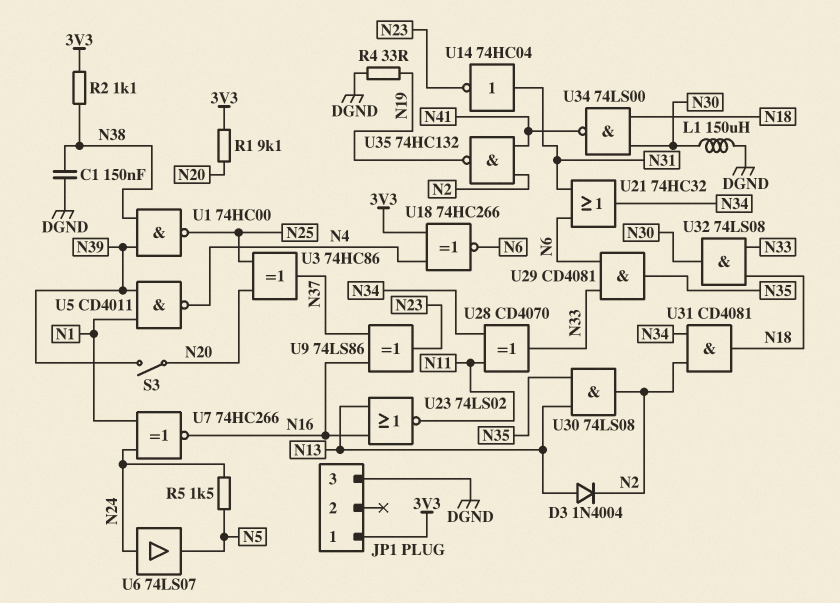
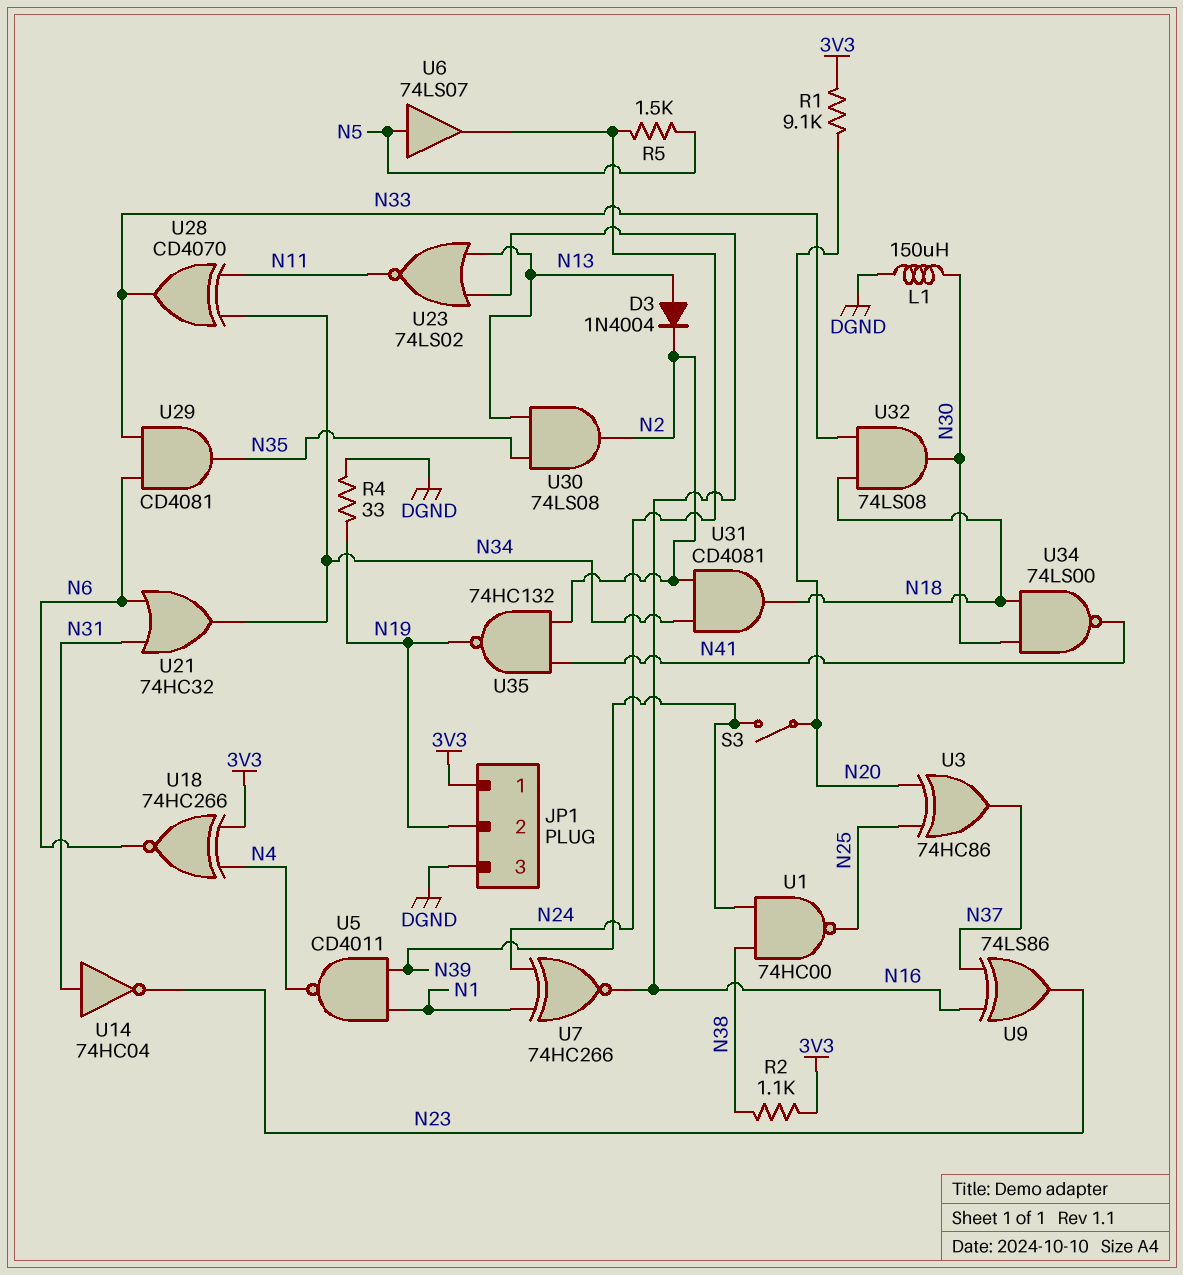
C1: 150nF (DGND, N38) -> none
JP1 pin 2: none -> N19
U6: buffer 74LS07 (in N24, out N5) -> buffer 74LS07 (in N5, out N24)

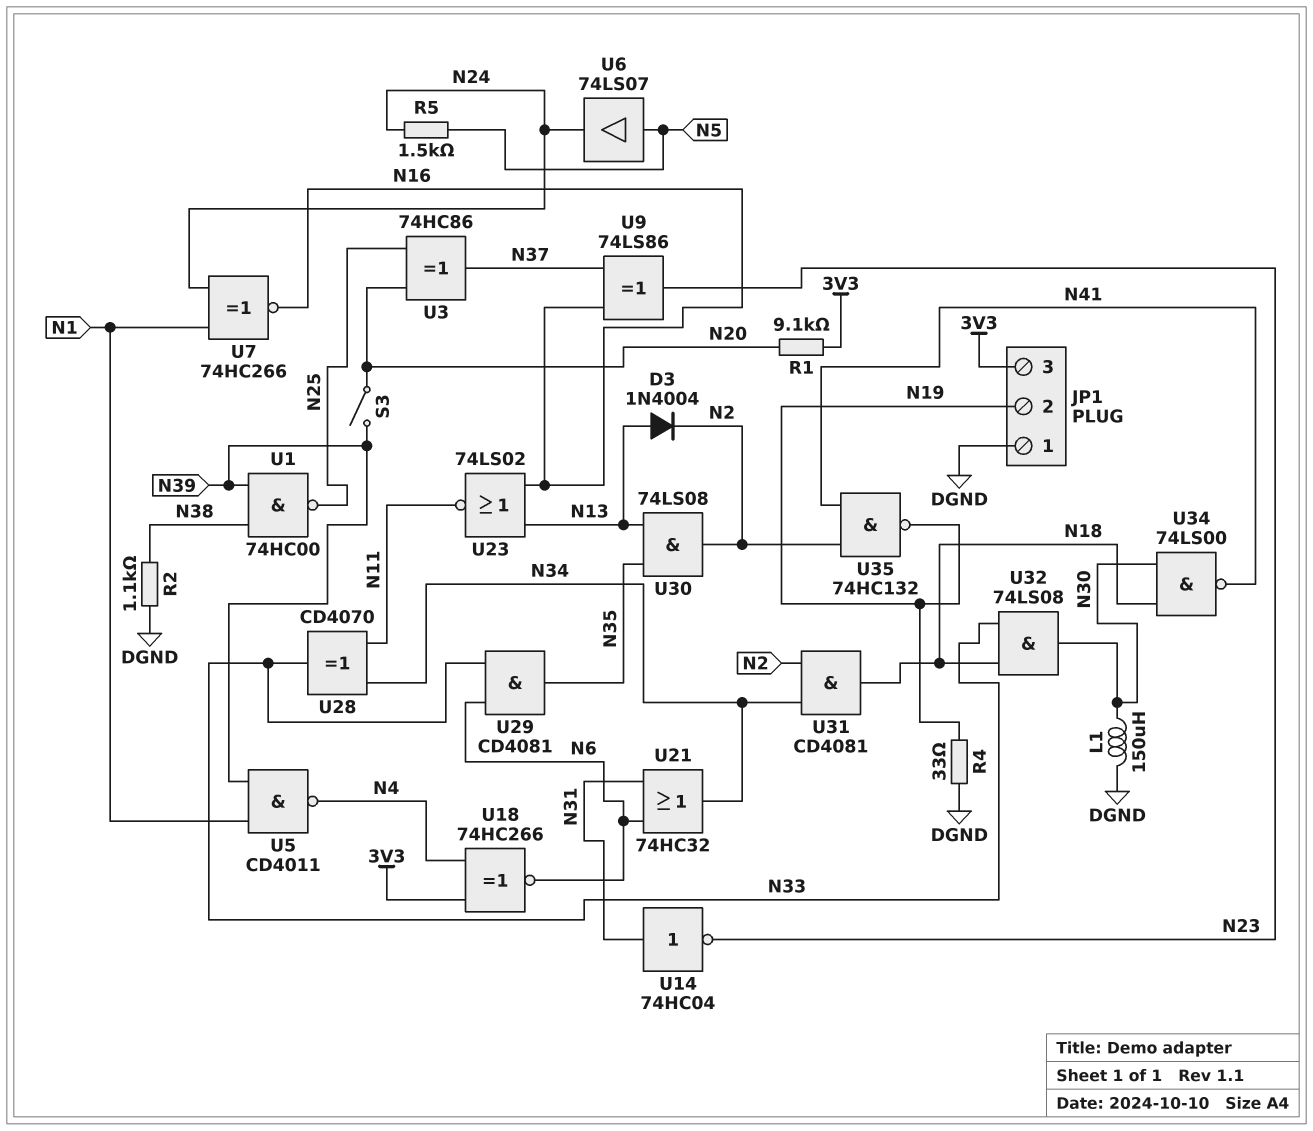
JP1 pin 1: 3V3 -> DGND
JP1 pin 3: DGND -> 3V3
R2: 1.1k (3V3, N38) -> 1.1k (DGND, N38)

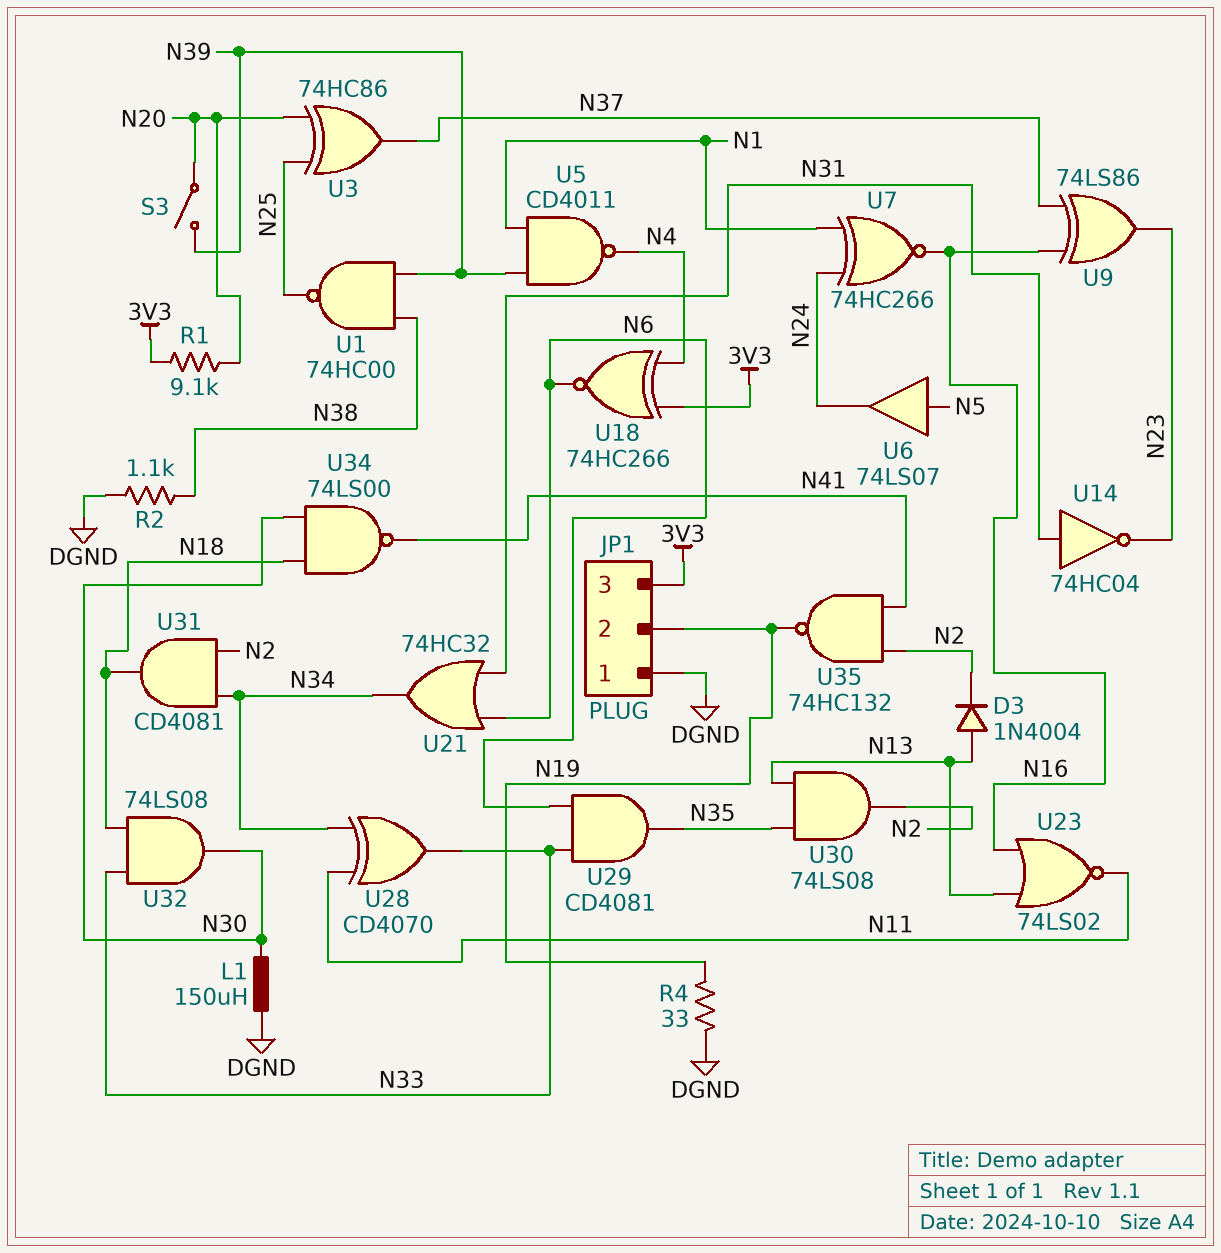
R5: 1.5k (N5, N24) -> none

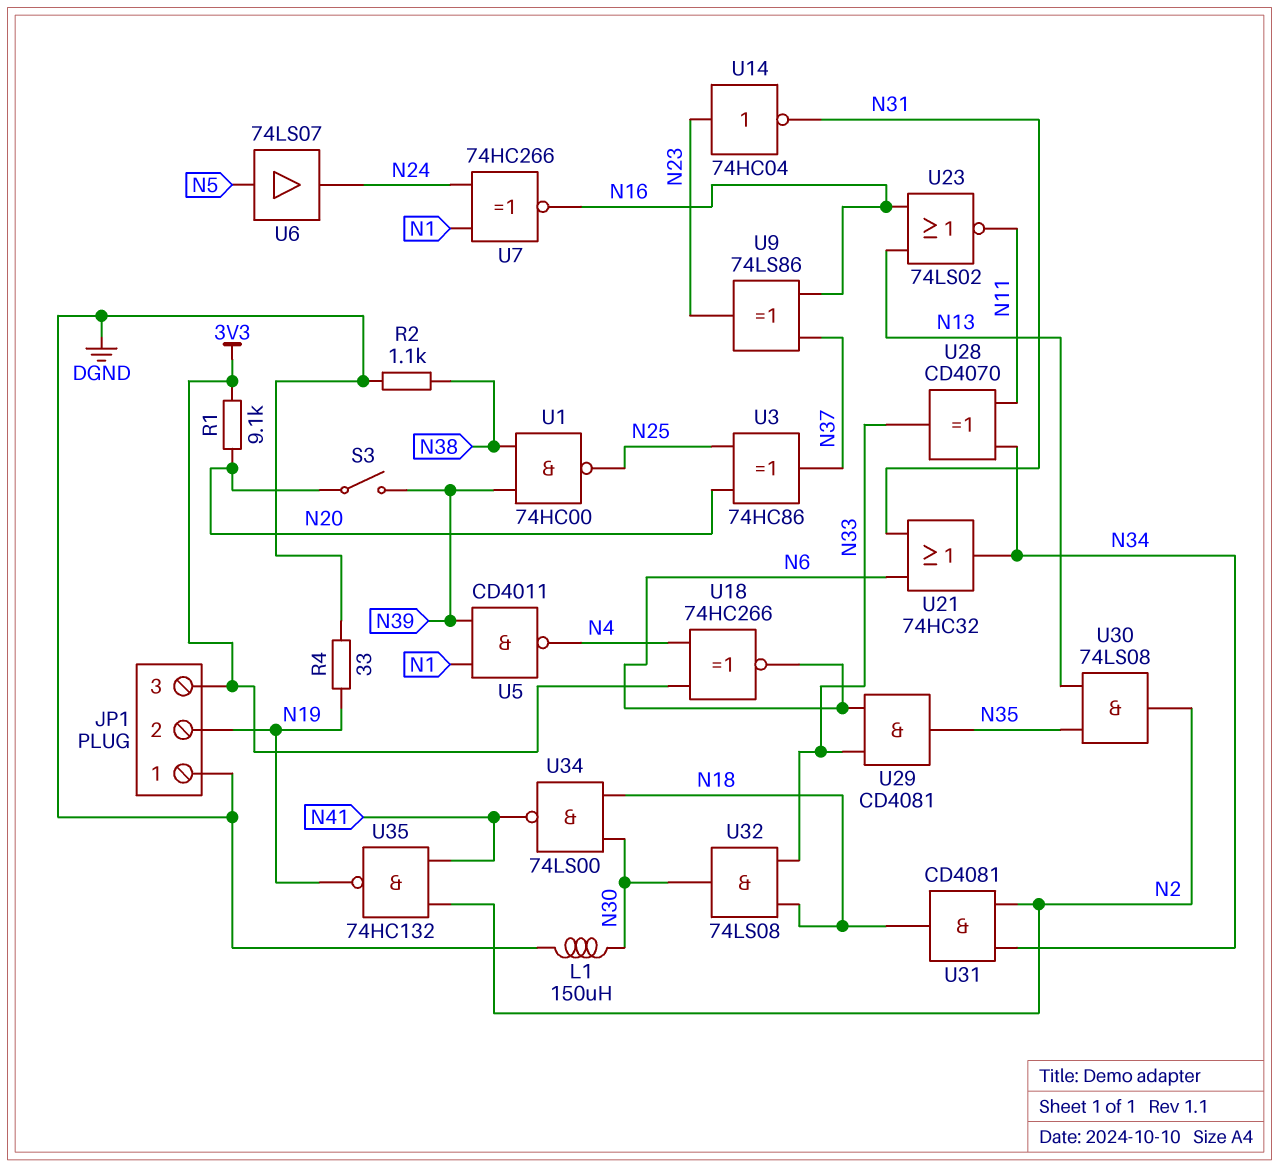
D3: diode 1N4004 (A N13, K N2) -> none
U14: NOT 74HC04 (in N31, out N23) -> NOT 74HC04 (in N23, out N31)

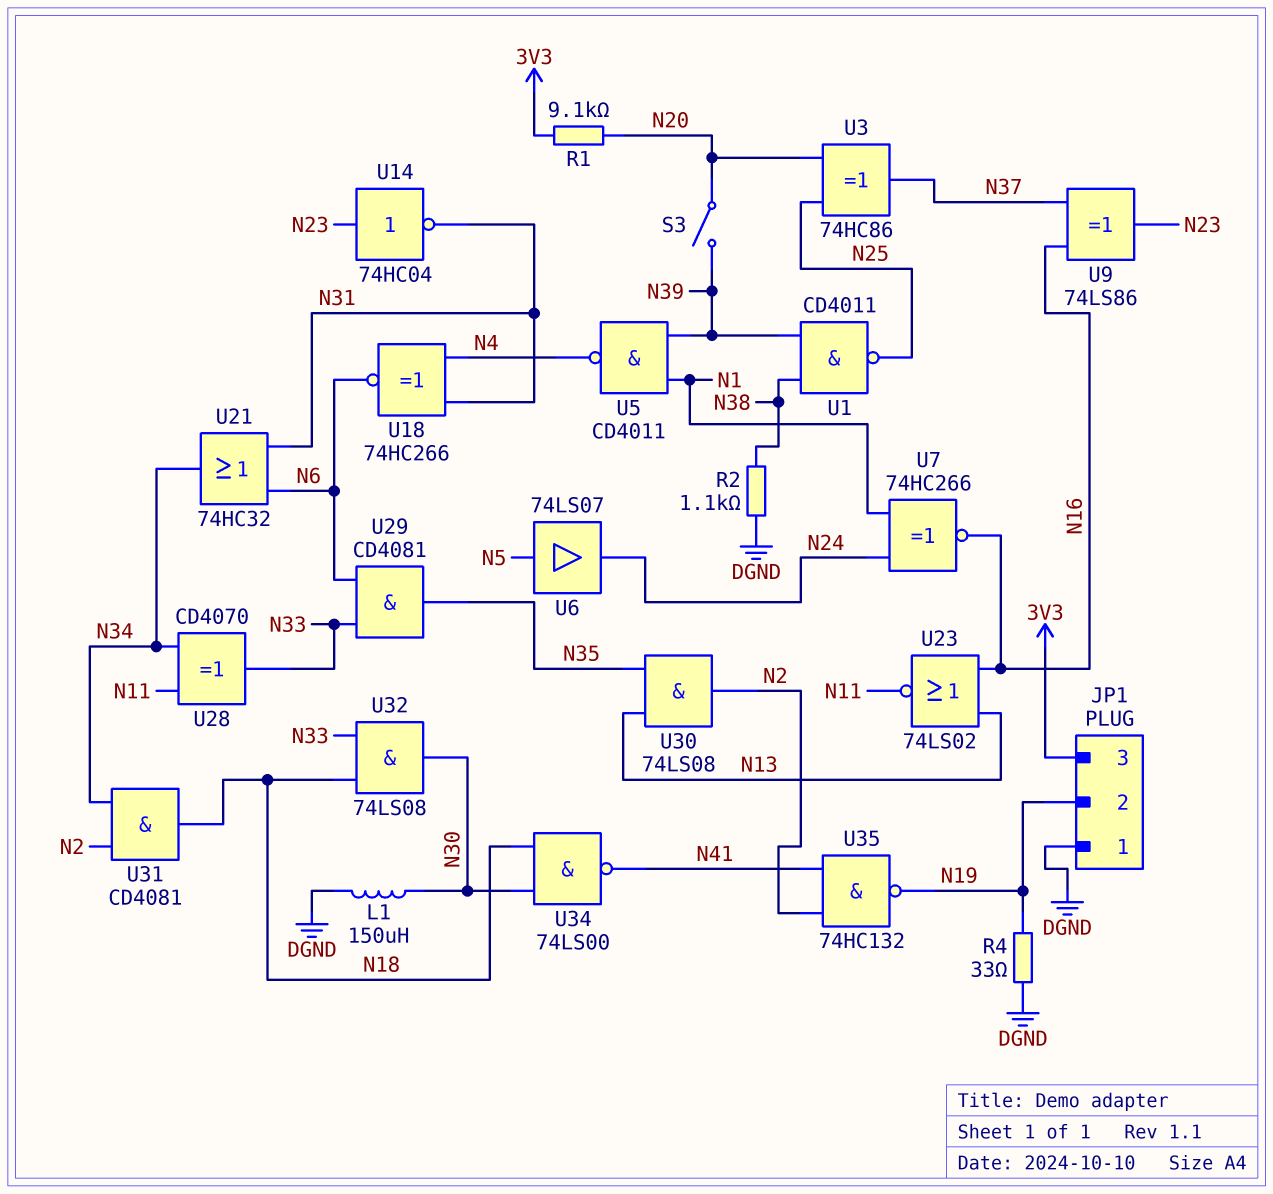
U1: NAND 74HC00 (in N38, in N39, out N25) -> NAND CD4011 (in N38, in N39, out N25)
U18: XNOR 74HC266 (in 3V3, in N4, out N6) -> XNOR 74HC266 (in N4, in N31, out N6)

